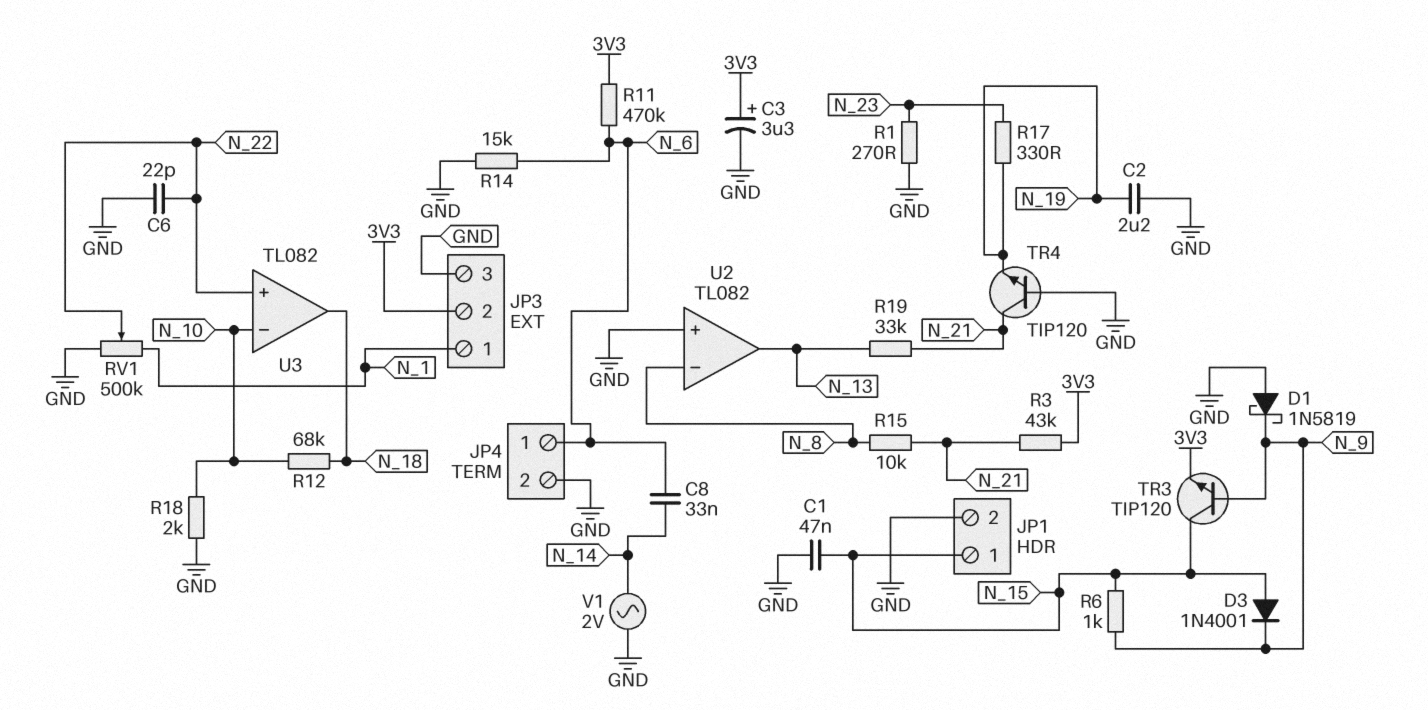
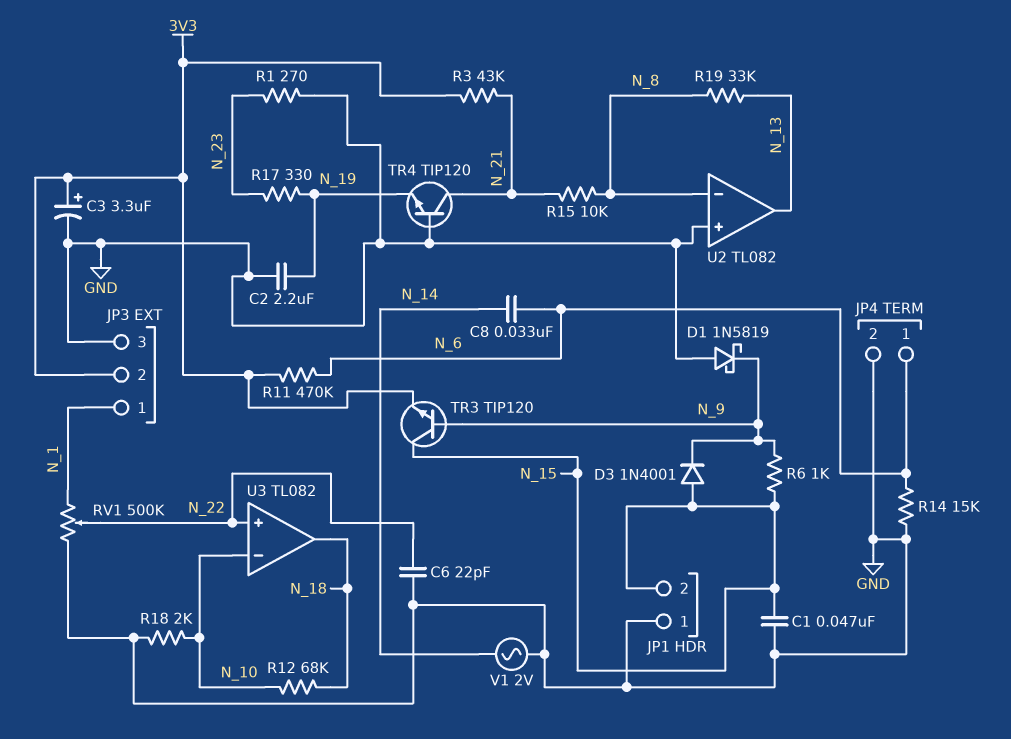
JP1 pin 1: N_15 -> GND
JP1 pin 2: GND -> N_15
R19: 33k (N_13, N_21) -> 33k (N_8, N_13)

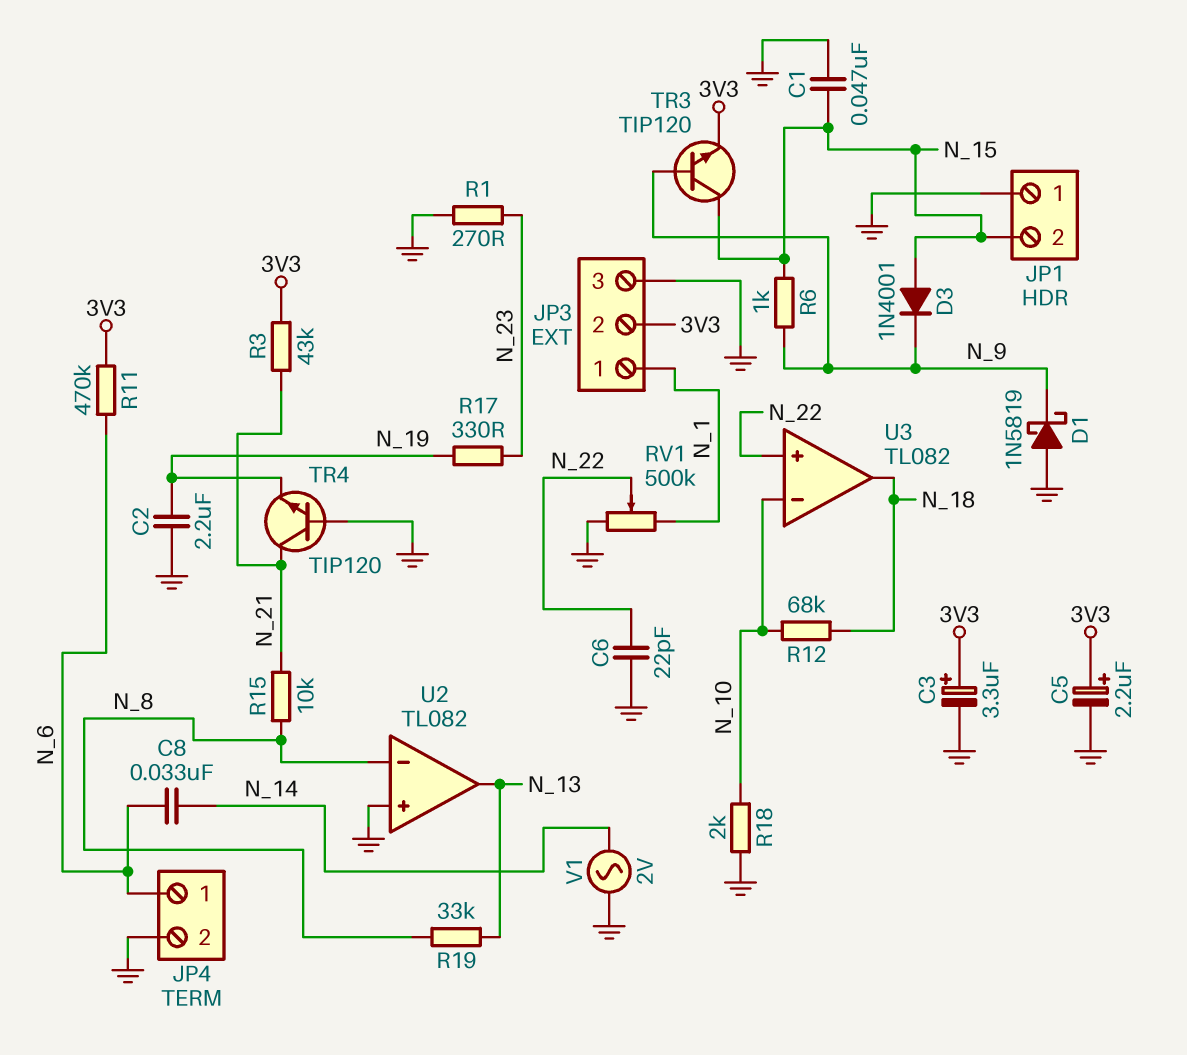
C5: none -> 2.2uF (plus 3V3, minus GND)
R14: 15k (GND, N_6) -> none

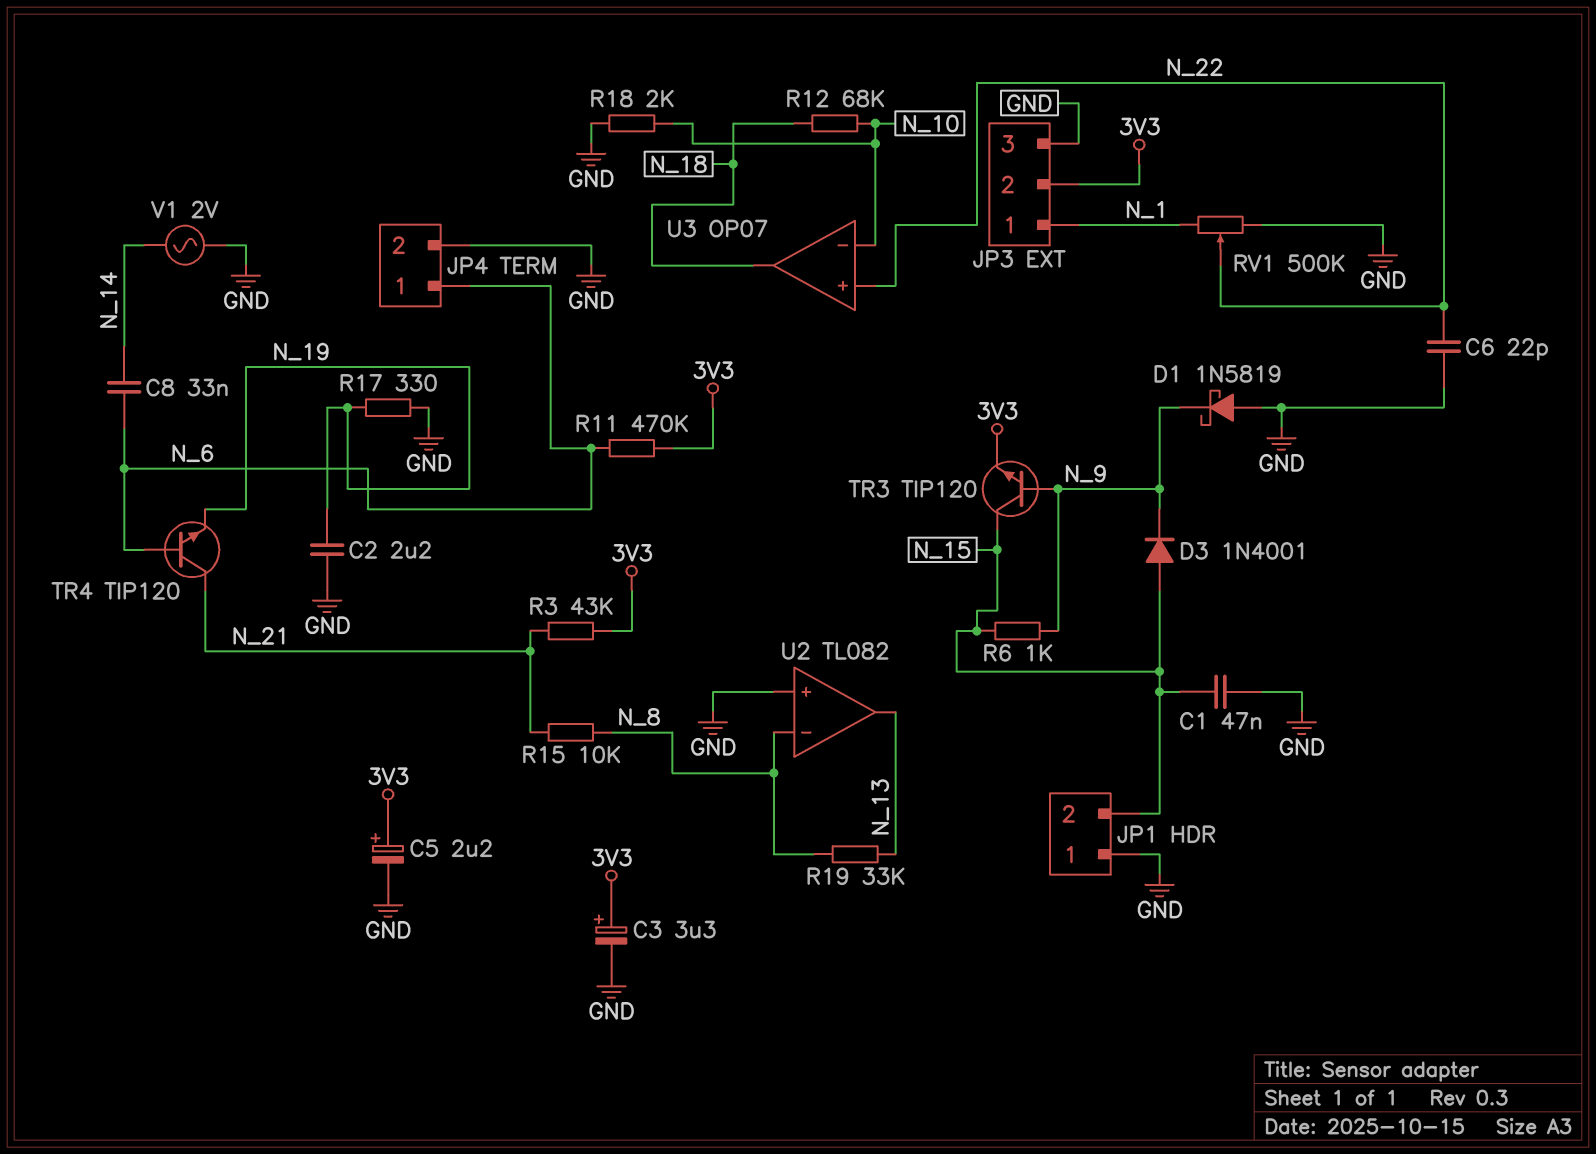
R1: 270 (GND, N_23) -> none
R17: 330 (N_19, N_23) -> 330 (GND, N_19)
TR4: NPN TIP120 (B GND, C N_21, E N_19) -> NPN TIP120 (B N_6, C N_21, E N_19)
U3: TL082 -> OP07

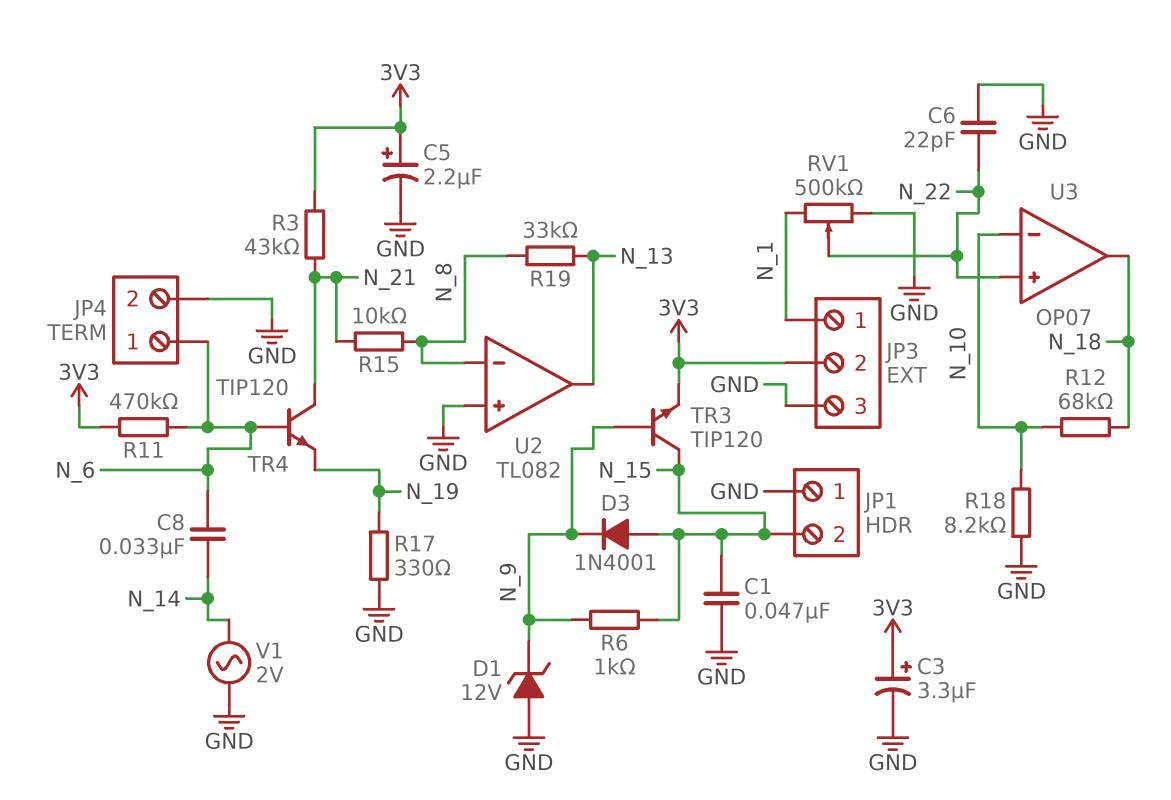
C2: 2.2uF (GND, N_19) -> none
D1: schottky 1N5819 (A GND, K N_9) -> zener 12V (A GND, K N_9)
R18: 2k (GND, N_10) -> 8.2k (GND, N_10)

